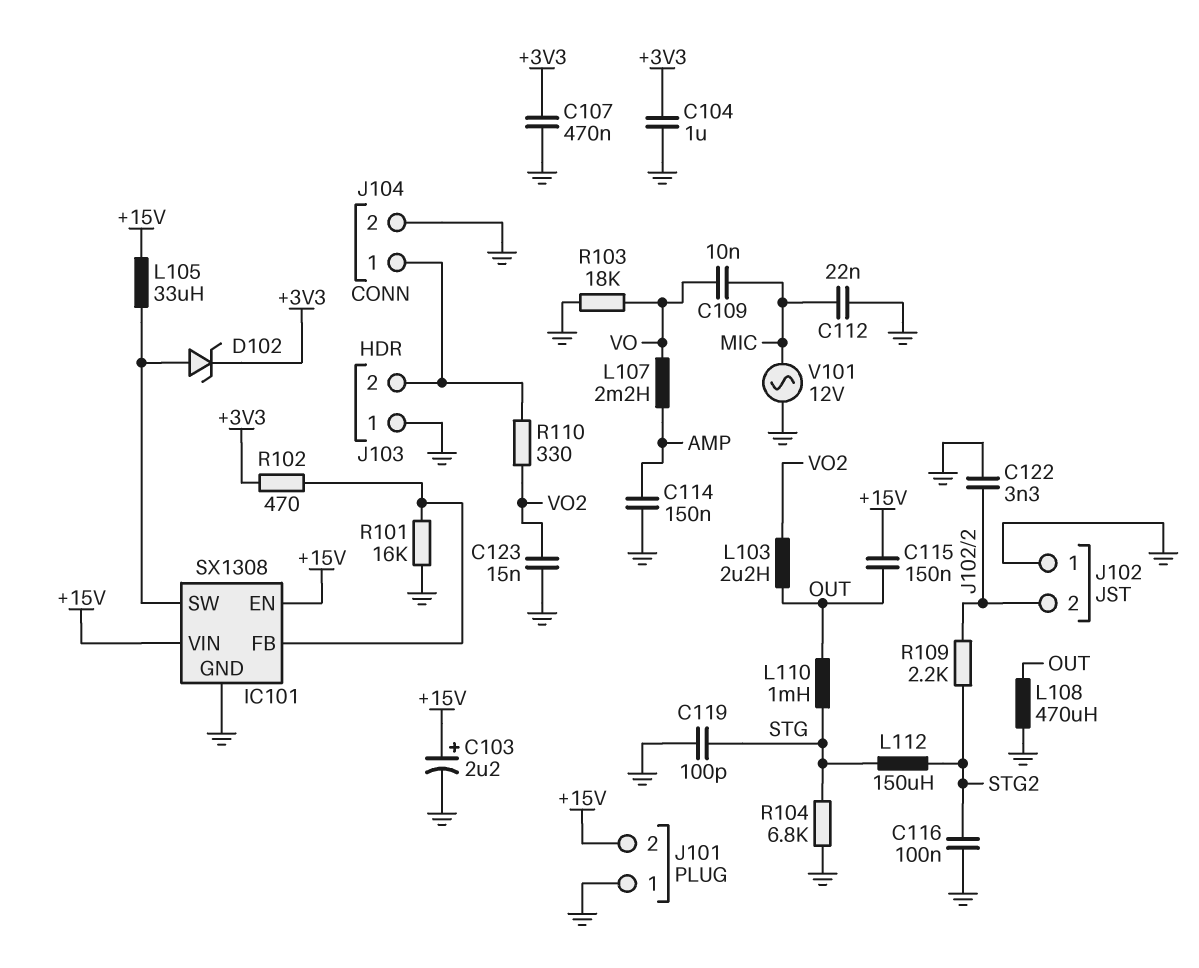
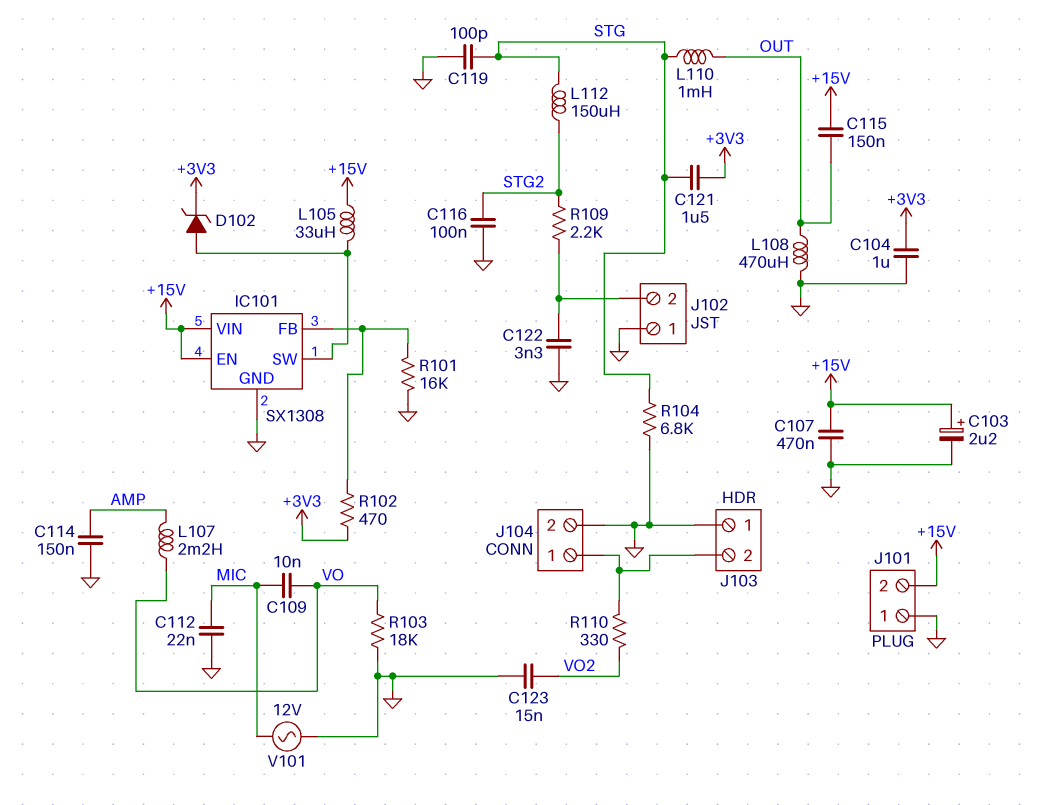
C107: 470nF (+3V3, GND) -> 470nF (+15V, GND)
C121: none -> 1.5uF (+3V3, STG)
L103: 2.2uH (OUT, VO2) -> none

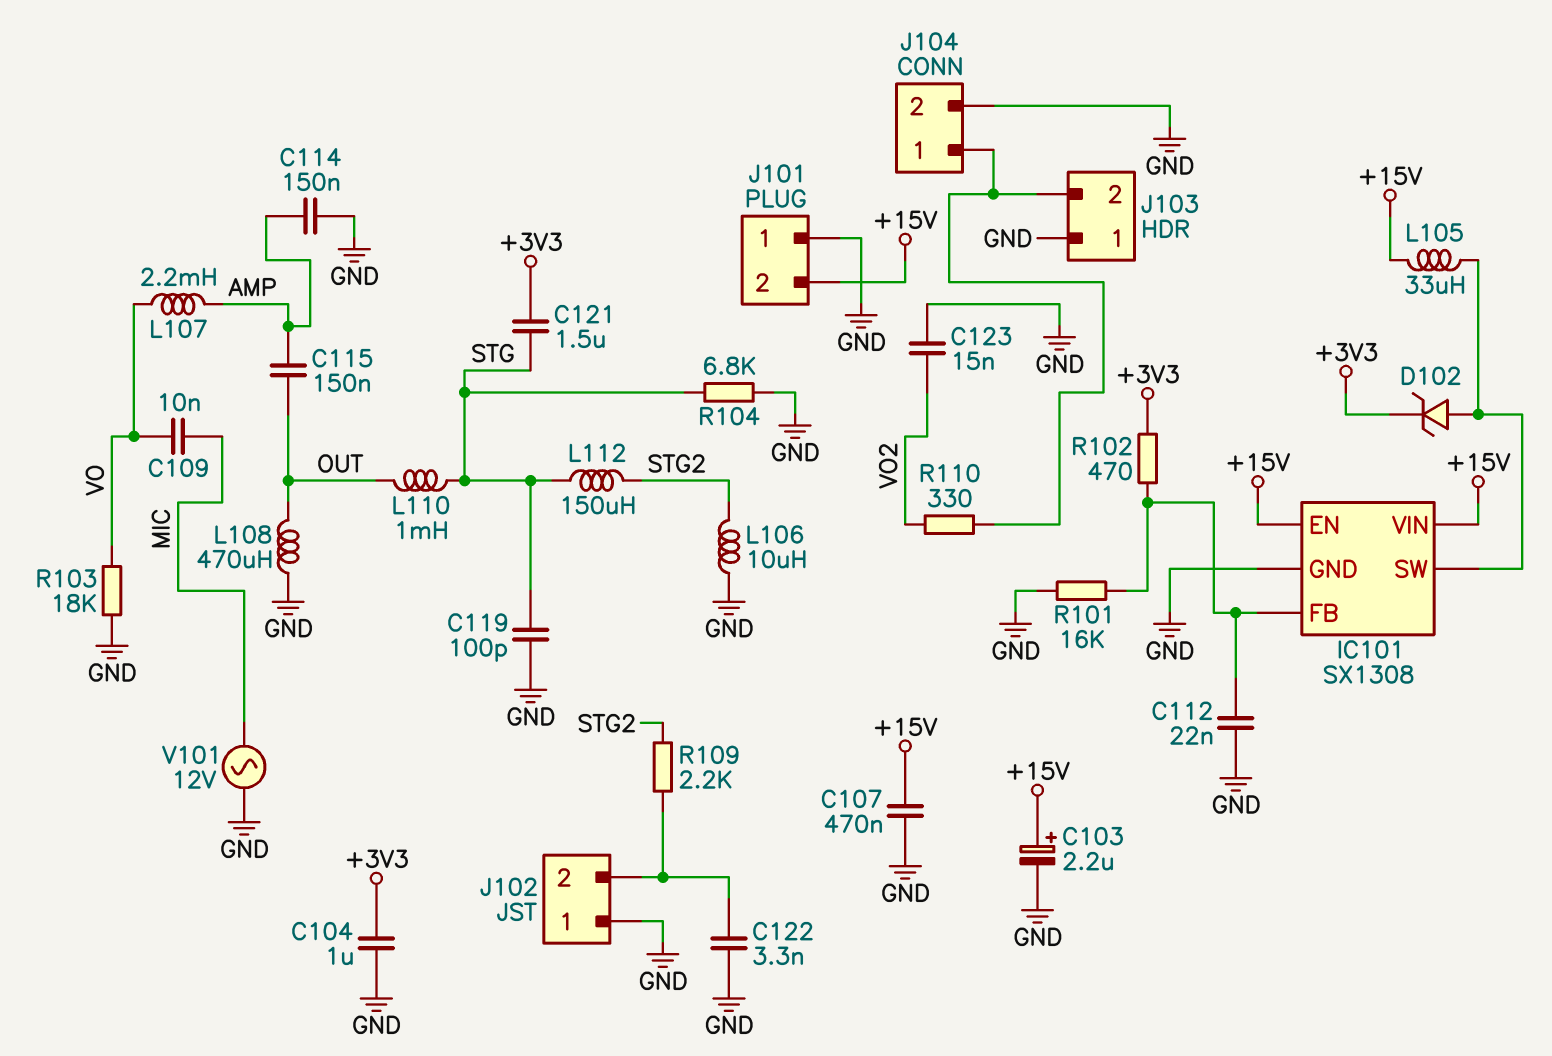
C112: 22nF (GND, MIC) -> 22nF (GND, IC101/FB)
C115: 150nF (+15V, OUT) -> 150nF (AMP, OUT)
C116: 100nF (GND, STG2) -> none
L106: none -> 10uH (GND, STG2)

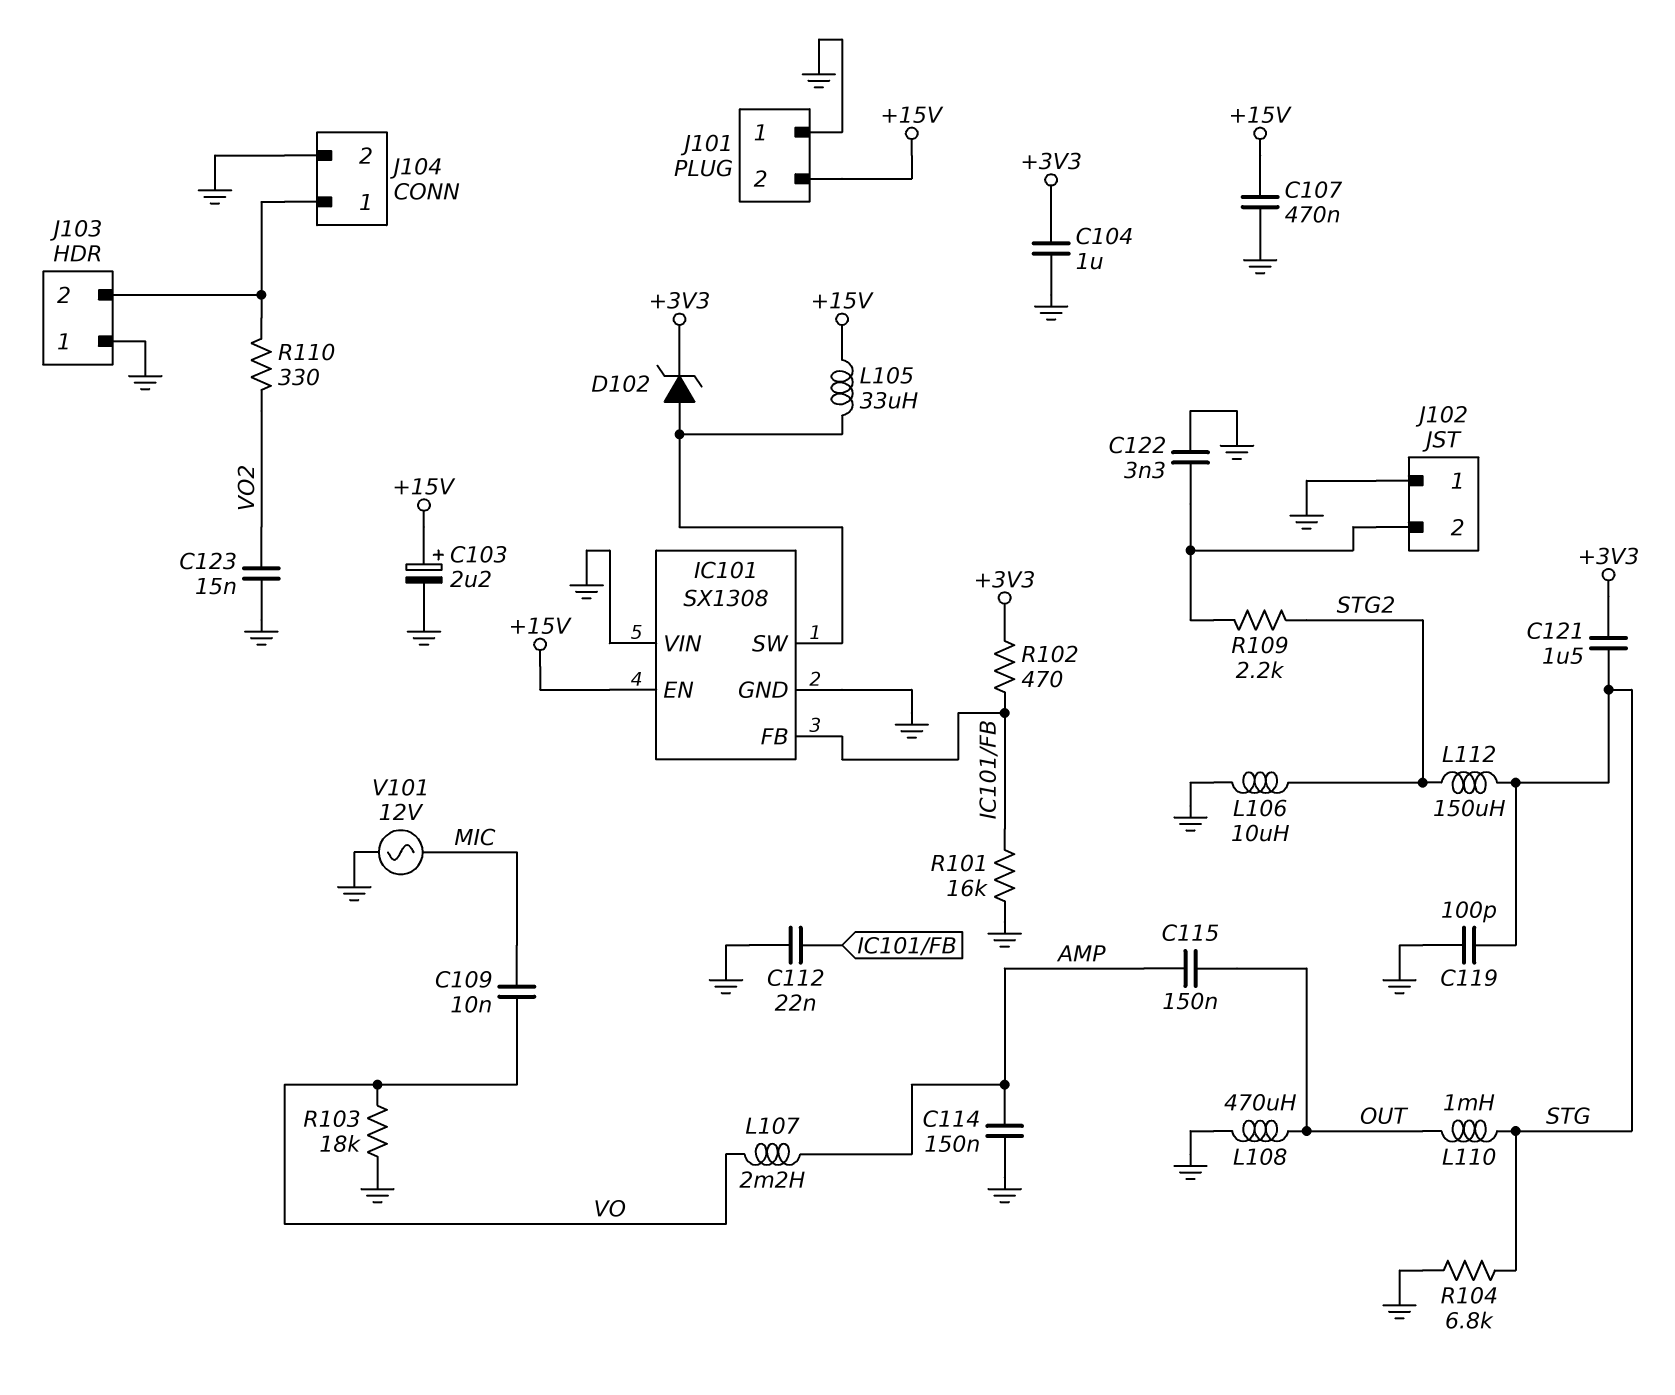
IC101 pin VIN: +15V -> GND

